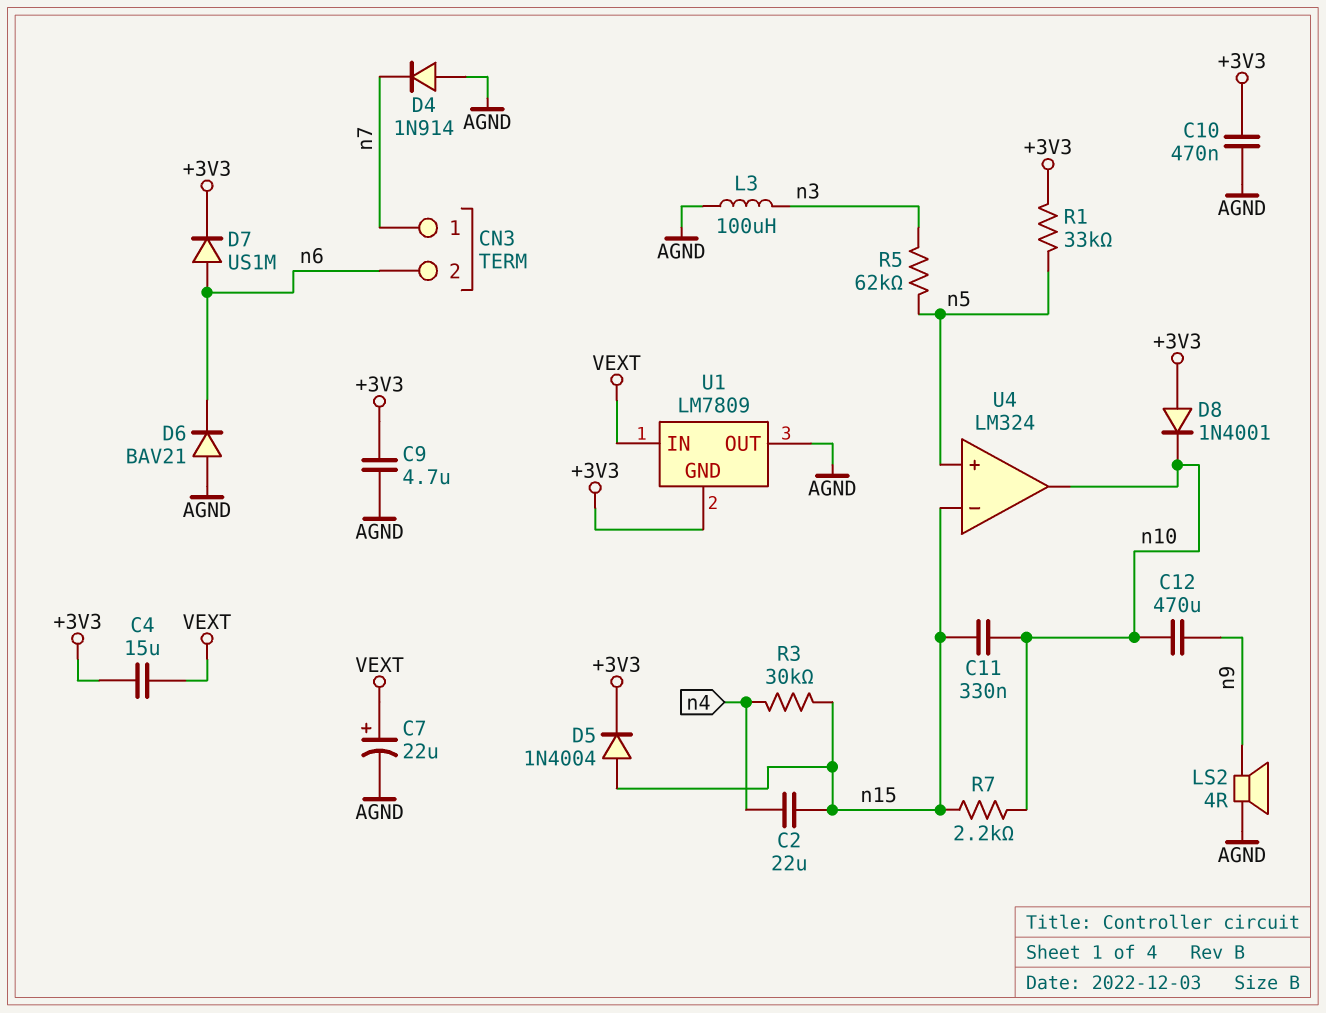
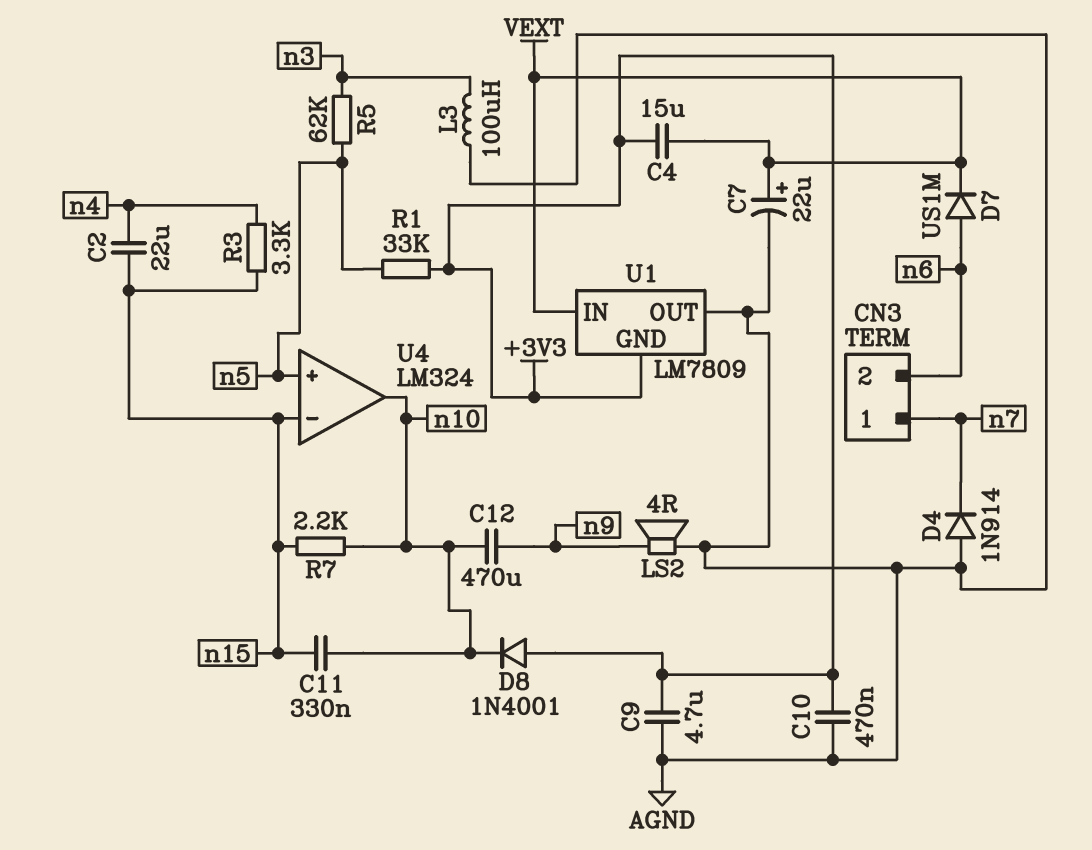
D5: diode 1N4004 (A n15, K +3V3) -> none
D6: diode BAV21 (A AGND, K n6) -> none
D7: diode US1M (A n6, K +3V3) -> diode US1M (A n6, K VEXT)
R3: 30k (n4, n15) -> 3.3k (n4, n15)

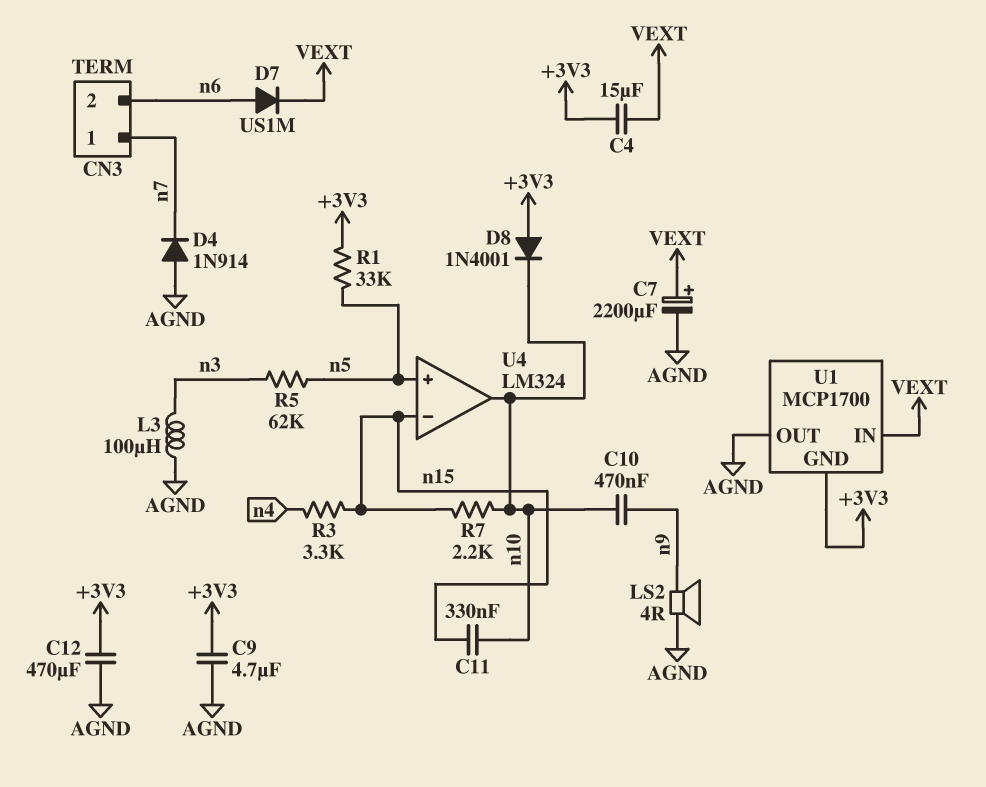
C2: 22uF (n4, n15) -> none
C7: 22uF (plus VEXT, minus AGND) -> 2200uF (plus VEXT, minus AGND)
C10: 470nF (+3V3, AGND) -> 470nF (n9, n10)
C12: 470uF (n9, n10) -> 470uF (+3V3, AGND)
U1: LM7809 -> MCP1700

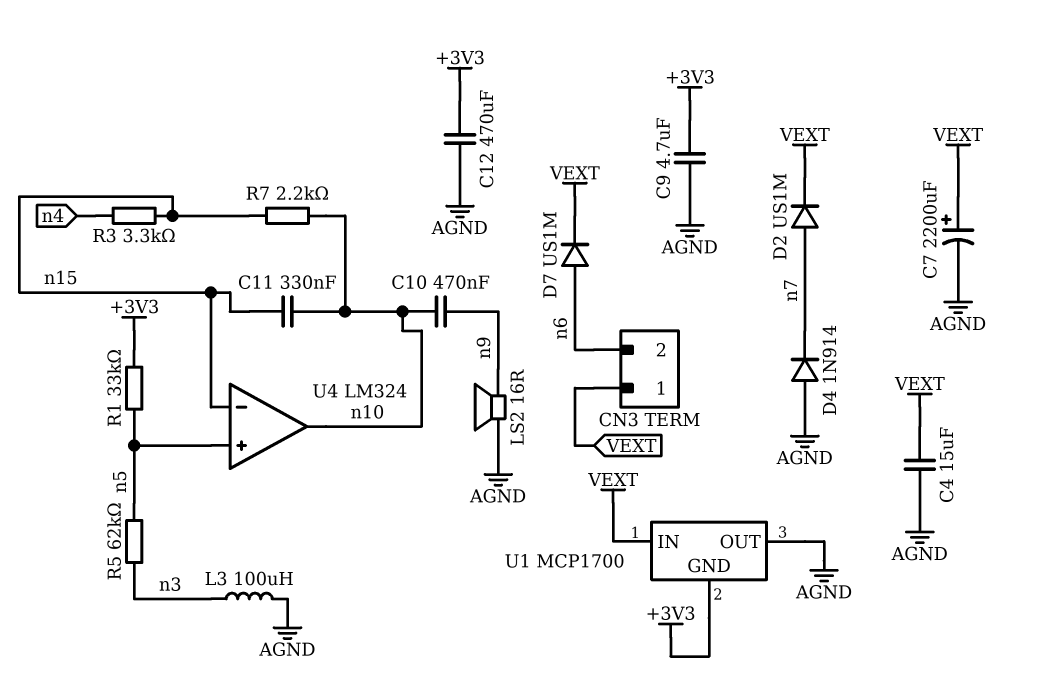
C4: 15uF (+3V3, VEXT) -> 15uF (AGND, VEXT)
CN3 pin 1: n7 -> VEXT
D2: none -> diode US1M (A n7, K VEXT)
D8: diode 1N4001 (A +3V3, K n10) -> none
LS2: speaker 4R (AGND, n9) -> speaker 16R (AGND, n9)

